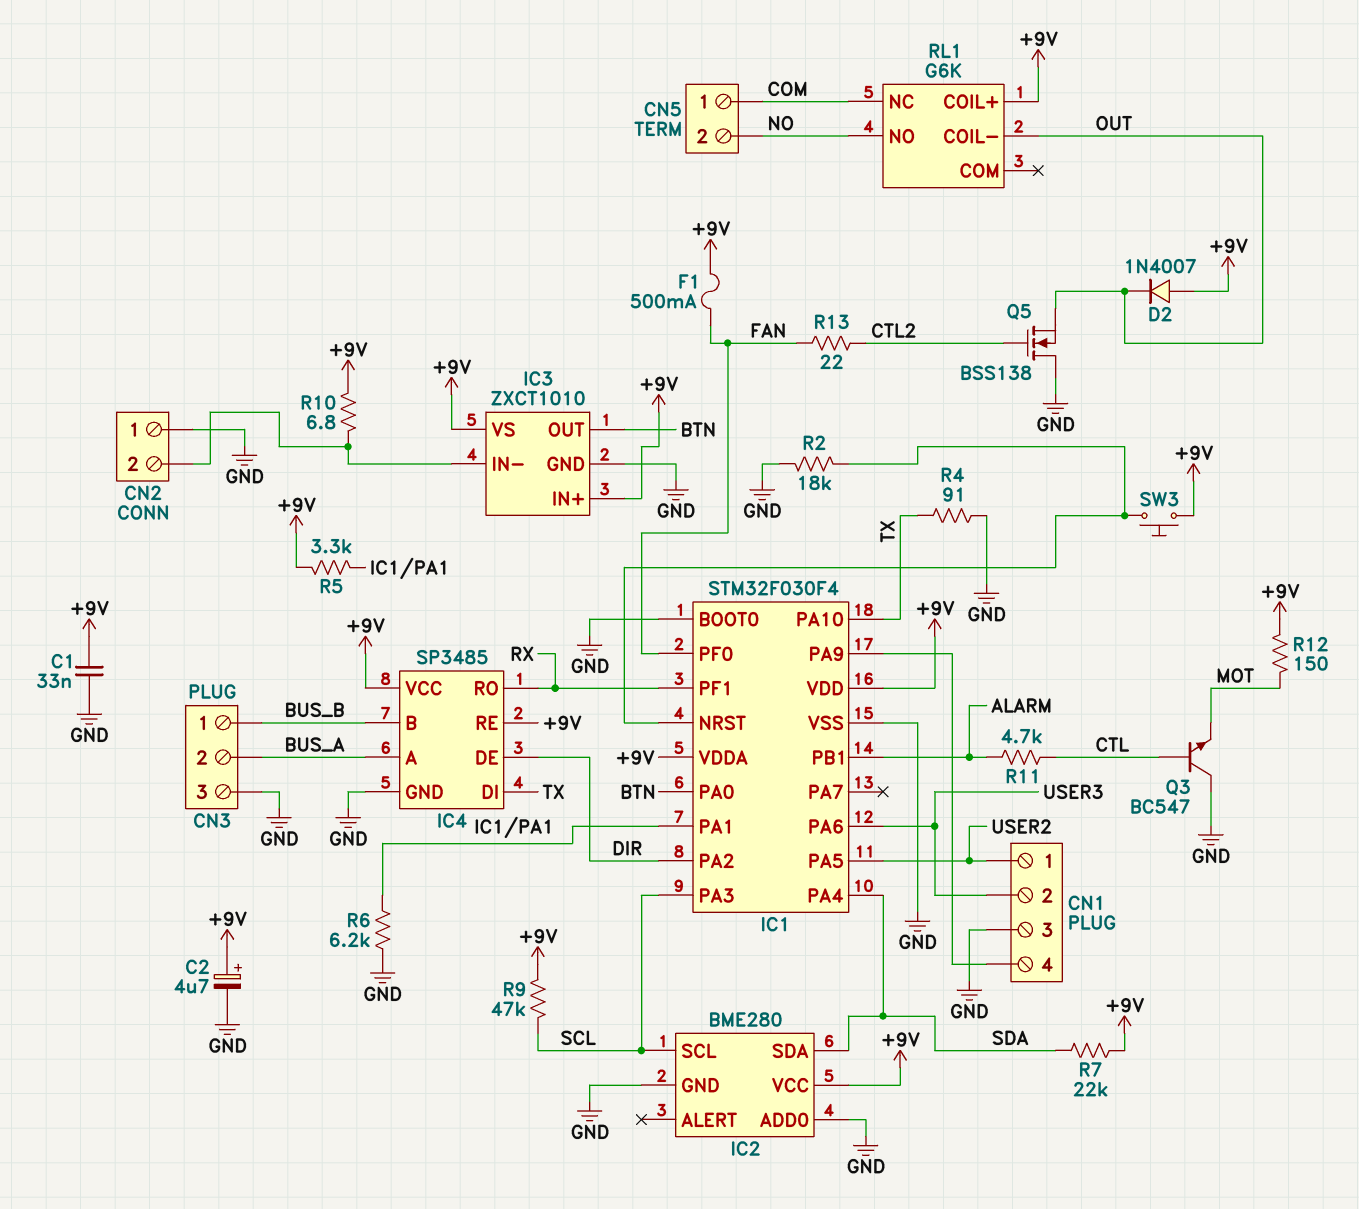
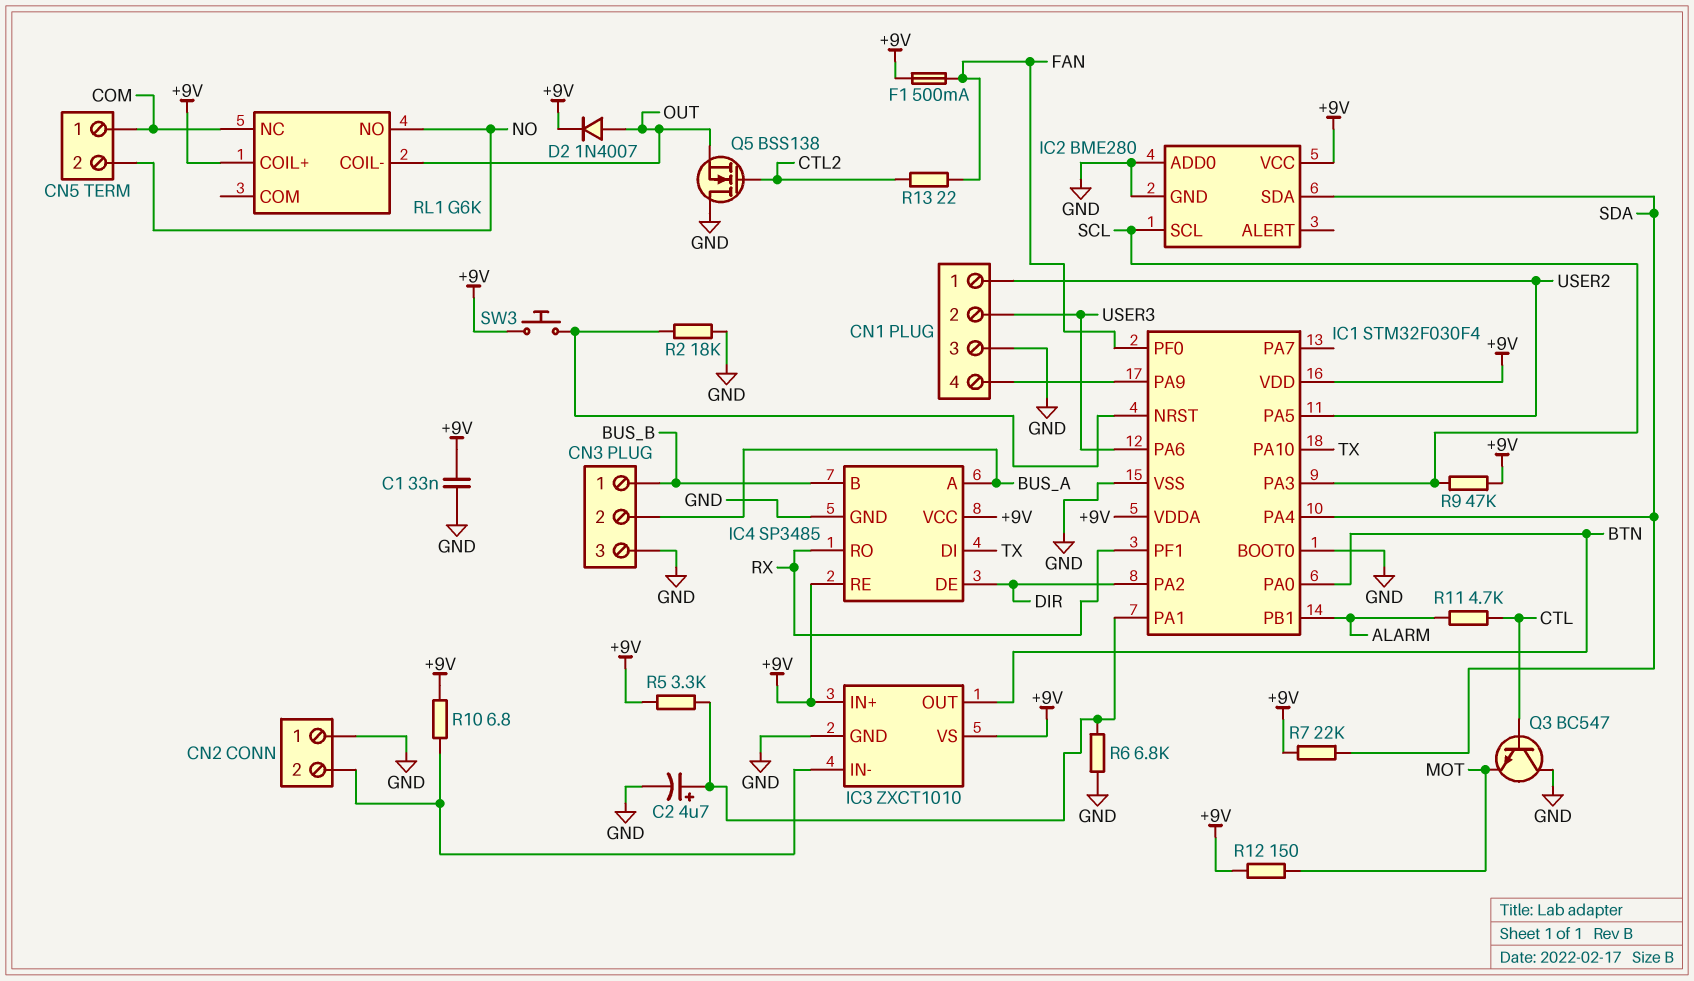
C2: 4.7uF (plus +9V, minus GND) -> 4.7uF (plus IC1/PA1, minus GND)
D2: diode 1N4007 (A +9V, K OUT) -> diode 1N4007 (A OUT, K +9V)
R4: 91 (GND, TX) -> none
R6: 6.2k (GND, IC1/PA1) -> 6.8k (GND, IC1/PA1)

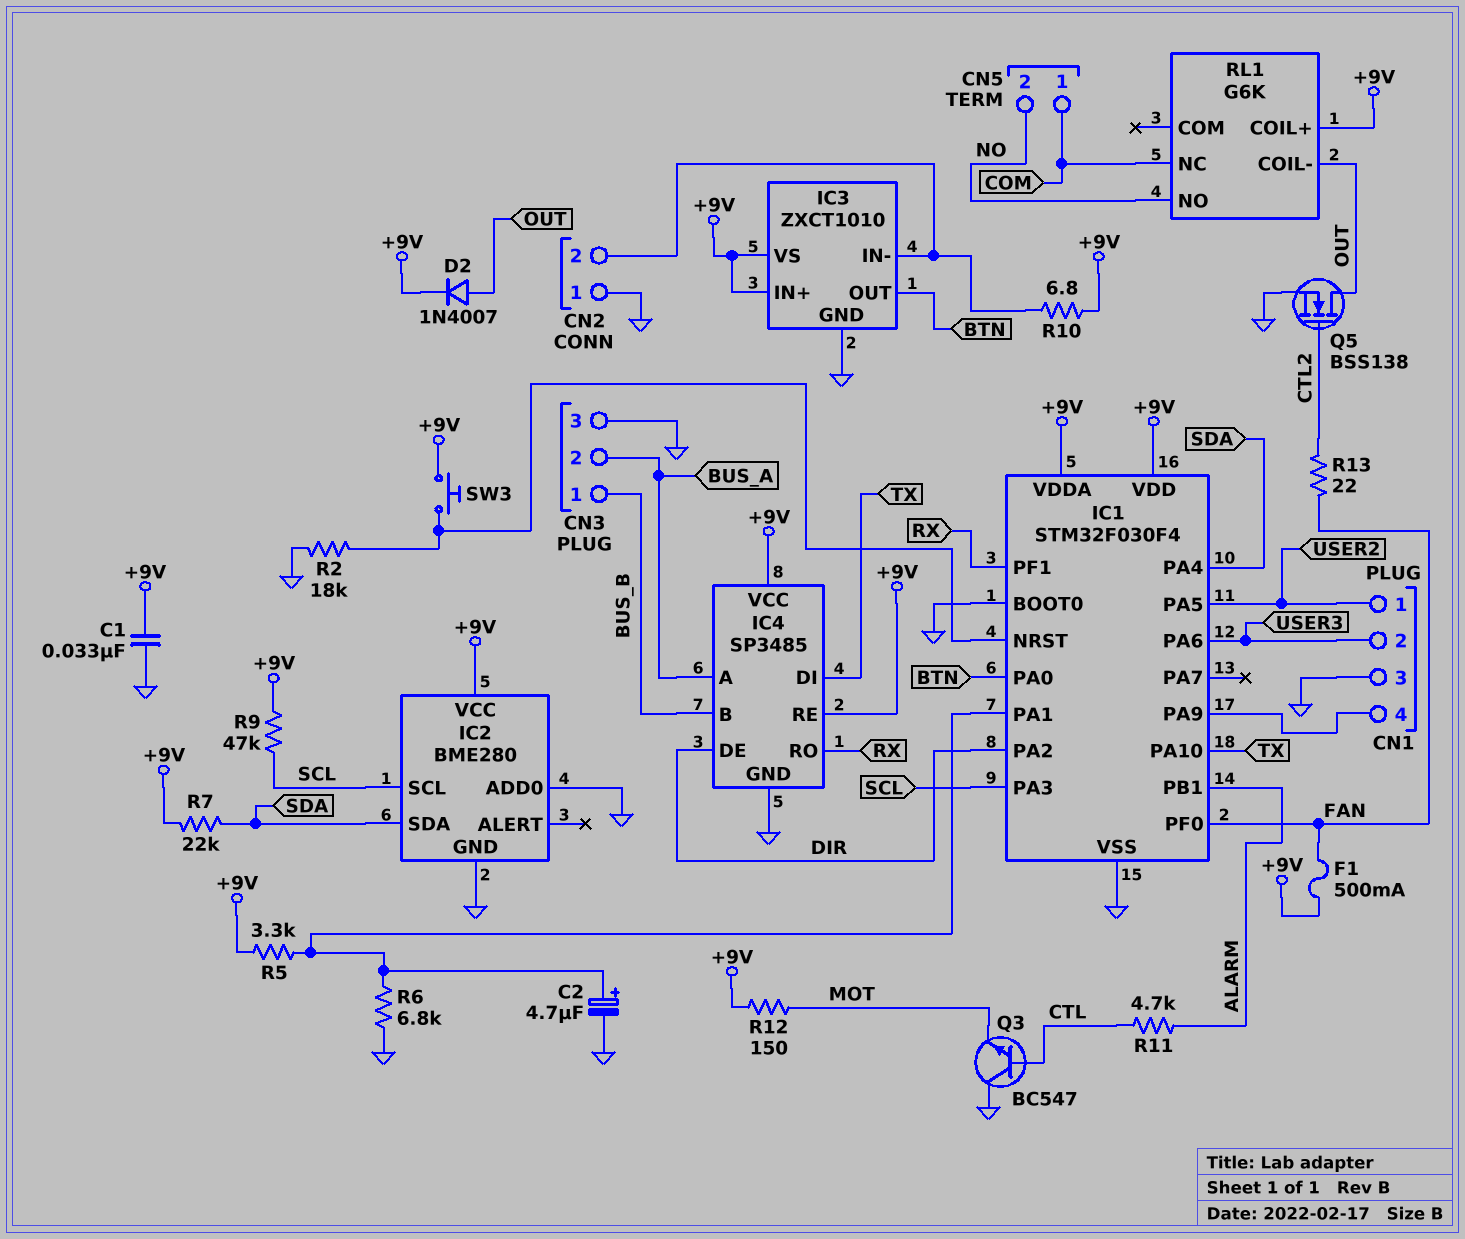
Q5: NMOS BSS138 (G CTL2, D GND, S OUT) -> NMOS BSS138 (G CTL2, D OUT, S GND)

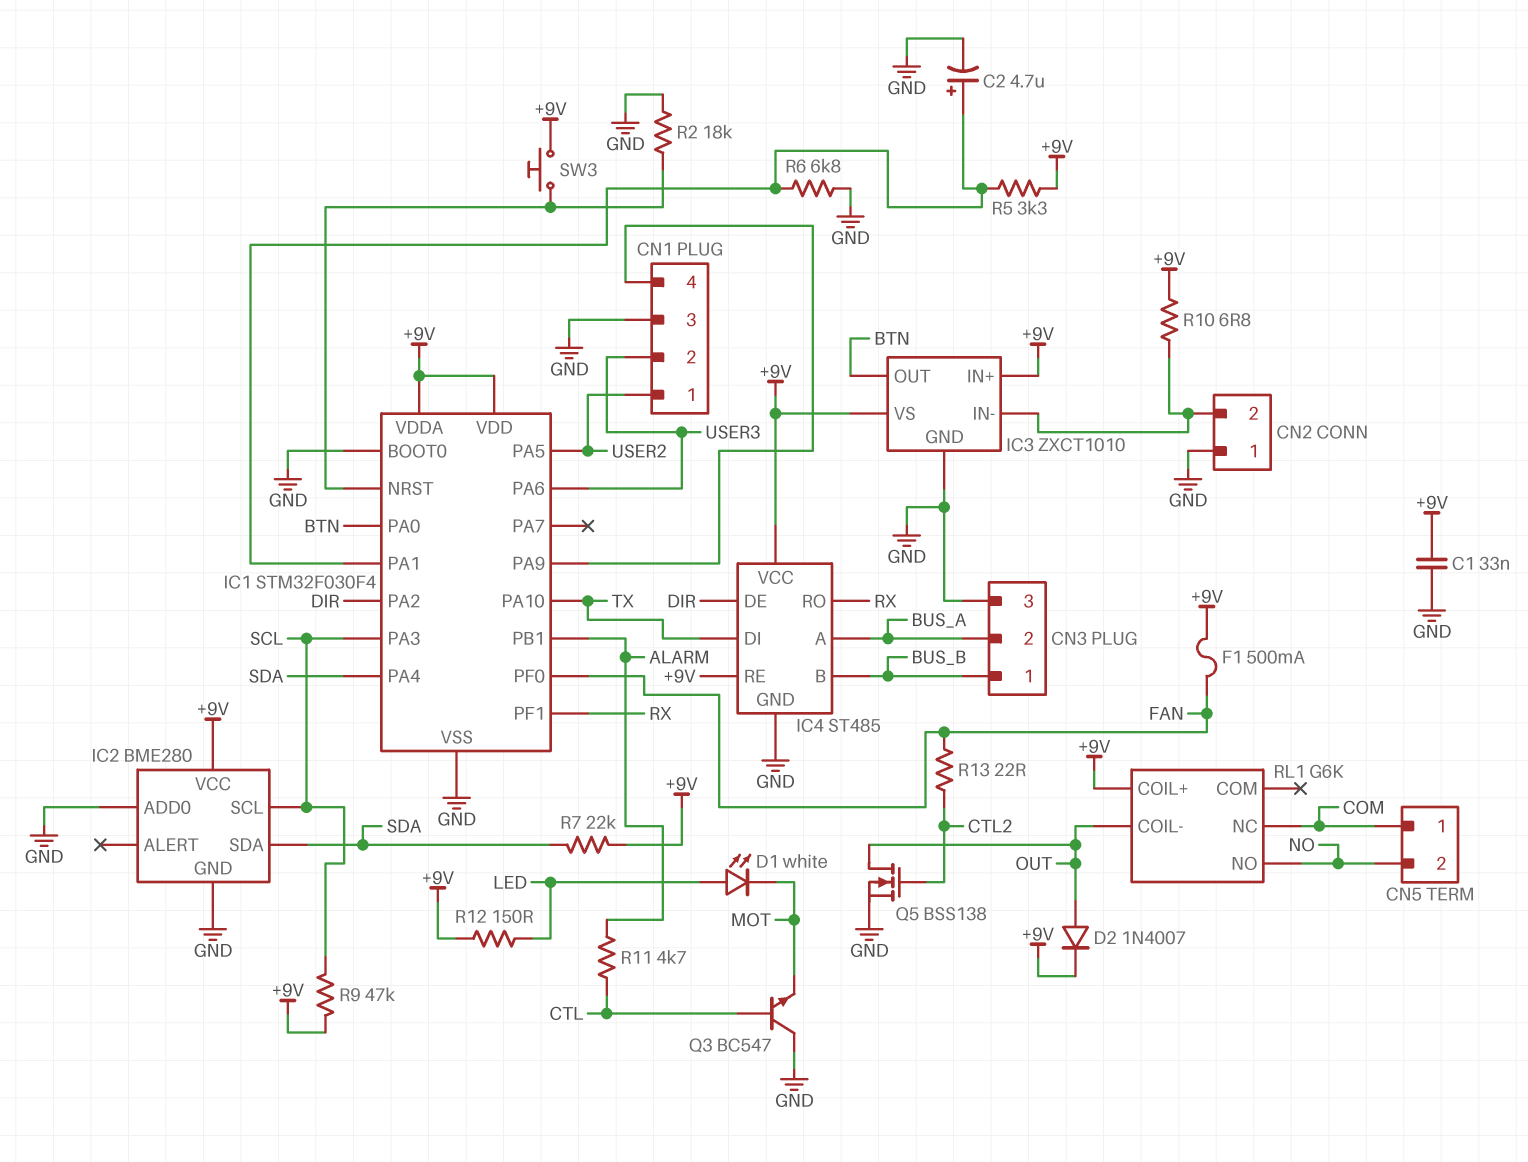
D1: none -> LED white (A LED, K MOT)
IC4: SP3485 -> ST485
R12: 150 (+9V, MOT) -> 150 (+9V, LED)

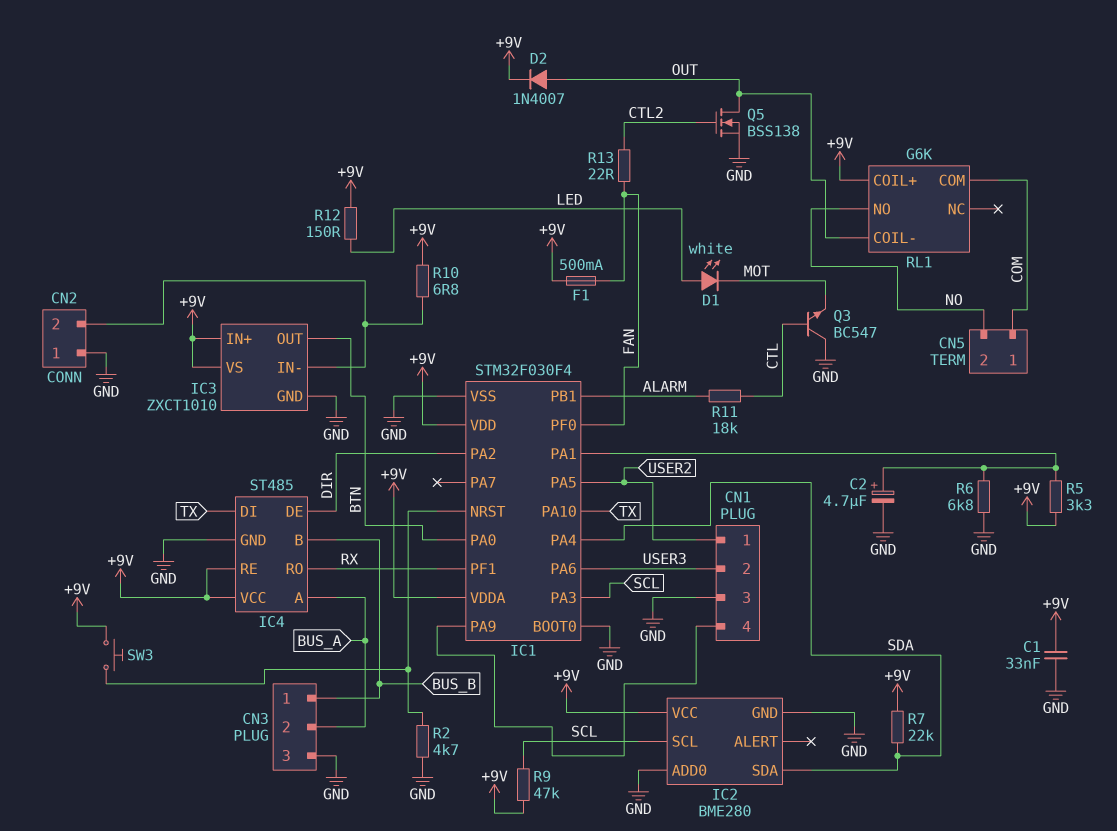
R2: 18k (GND, IC1/NRST) -> 4.7k (GND, IC1/NRST)
R11: 4.7k (ALARM, CTL) -> 18k (ALARM, CTL)
RL1 pin COM: none -> COM
RL1 pin NC: COM -> none

